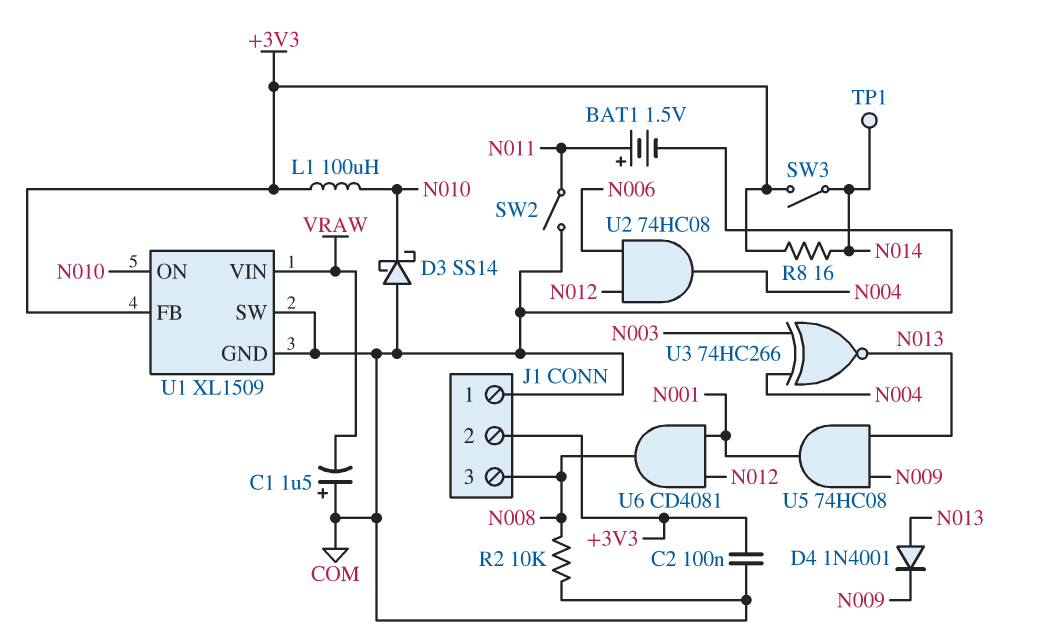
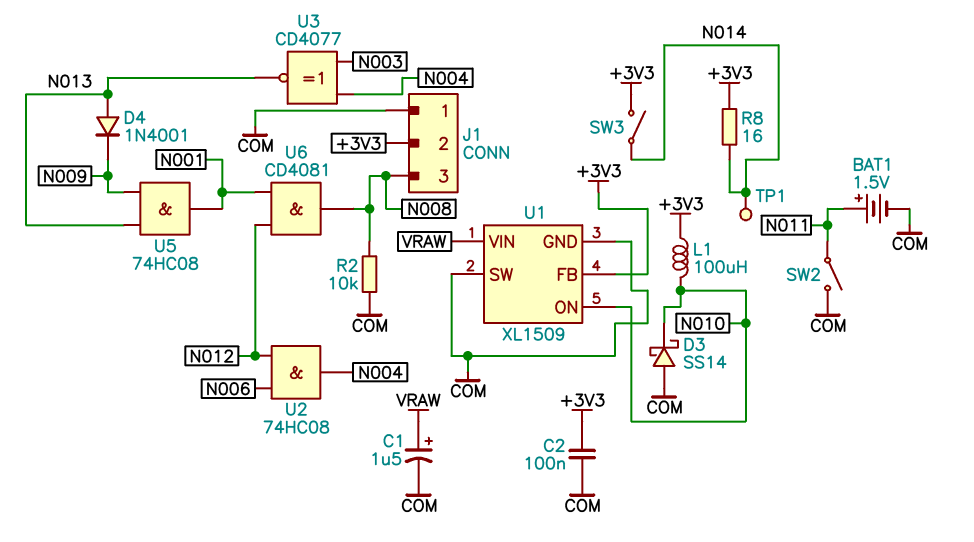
C1: 1.5uF (plus COM, minus VRAW) -> 1.5uF (plus VRAW, minus COM)
U3: XNOR 74HC266 (in N003, in N004, out N013) -> XNOR CD4077 (in N003, in N004, out N013)

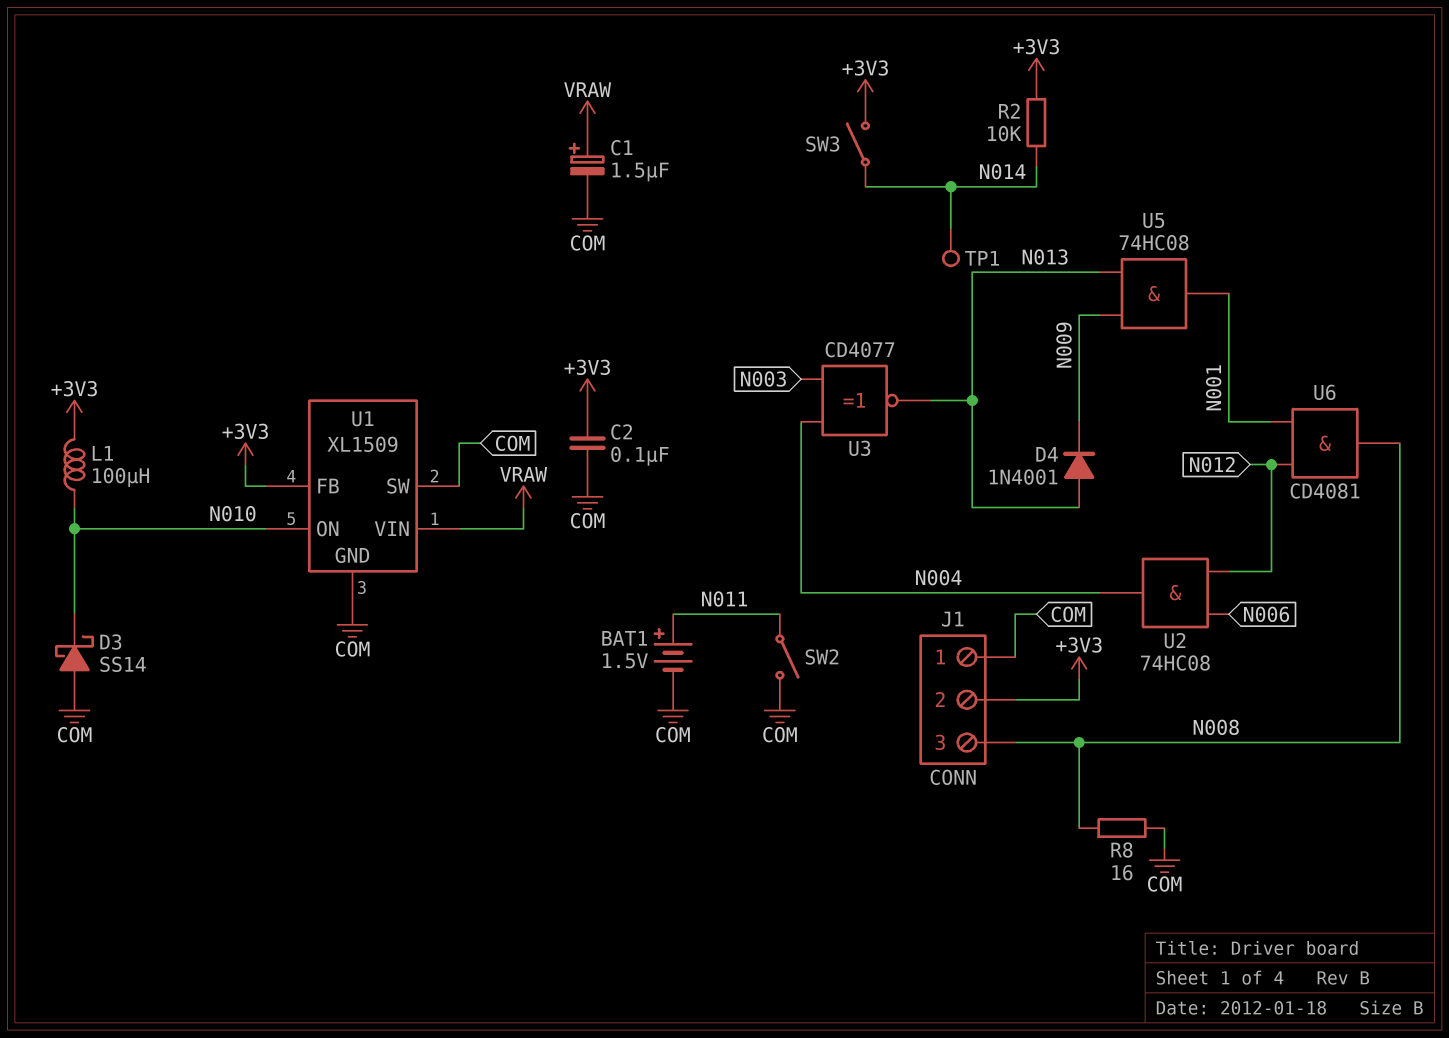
R2: 10k (COM, N008) -> 10k (+3V3, N014)
R8: 16 (+3V3, N014) -> 16 (COM, N008)

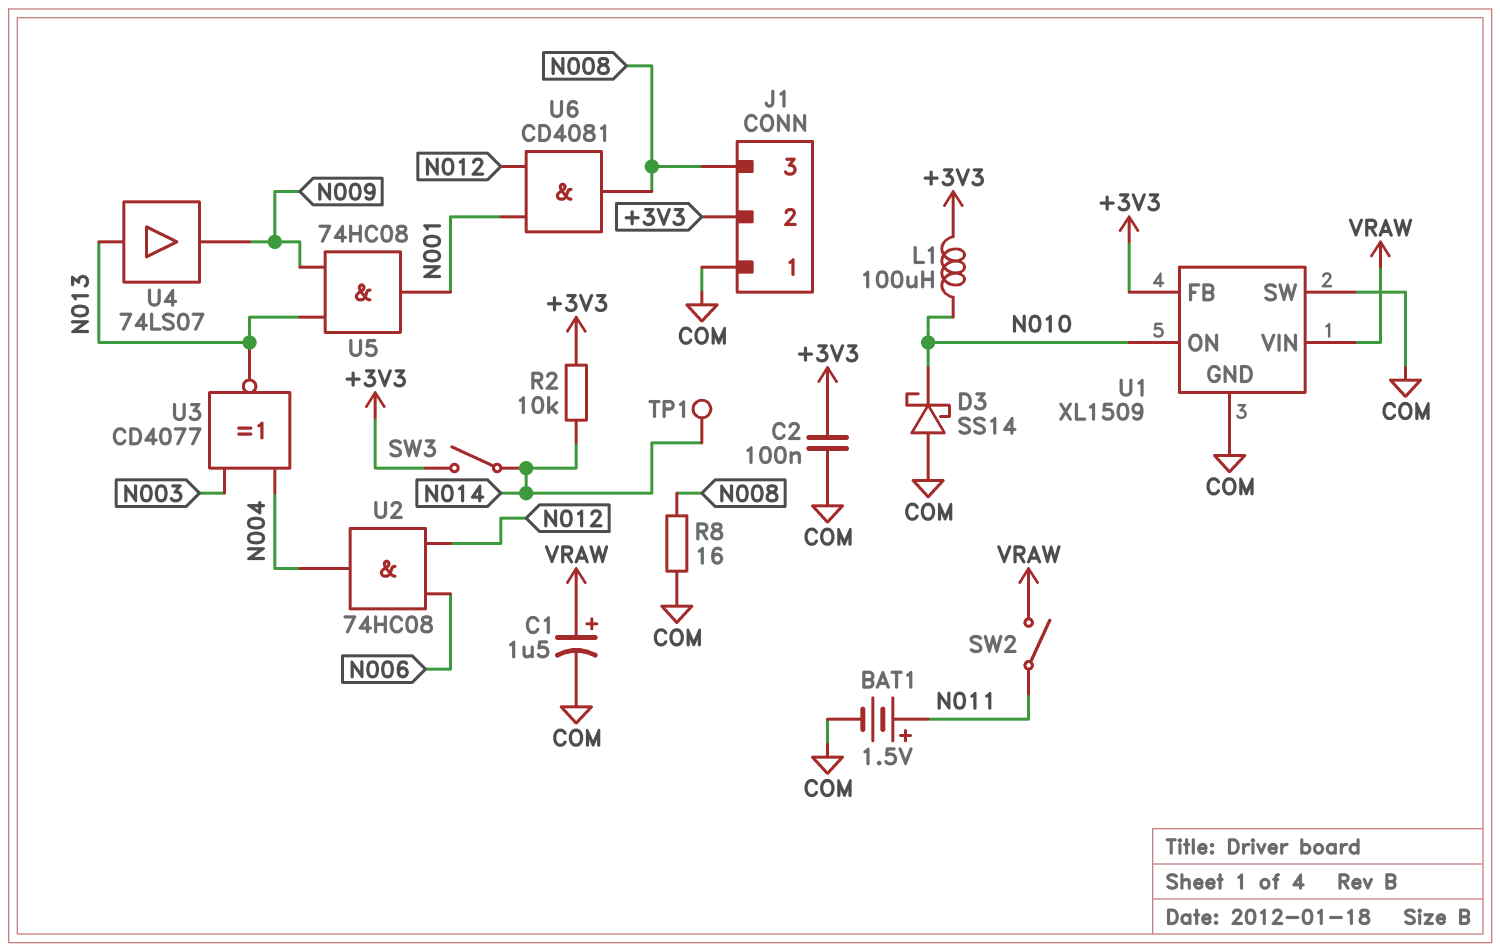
D4: diode 1N4001 (A N013, K N009) -> none
SW2: switch (COM, N011) -> switch (N011, VRAW)
U4: none -> buffer 74LS07 (in N013, out N009)

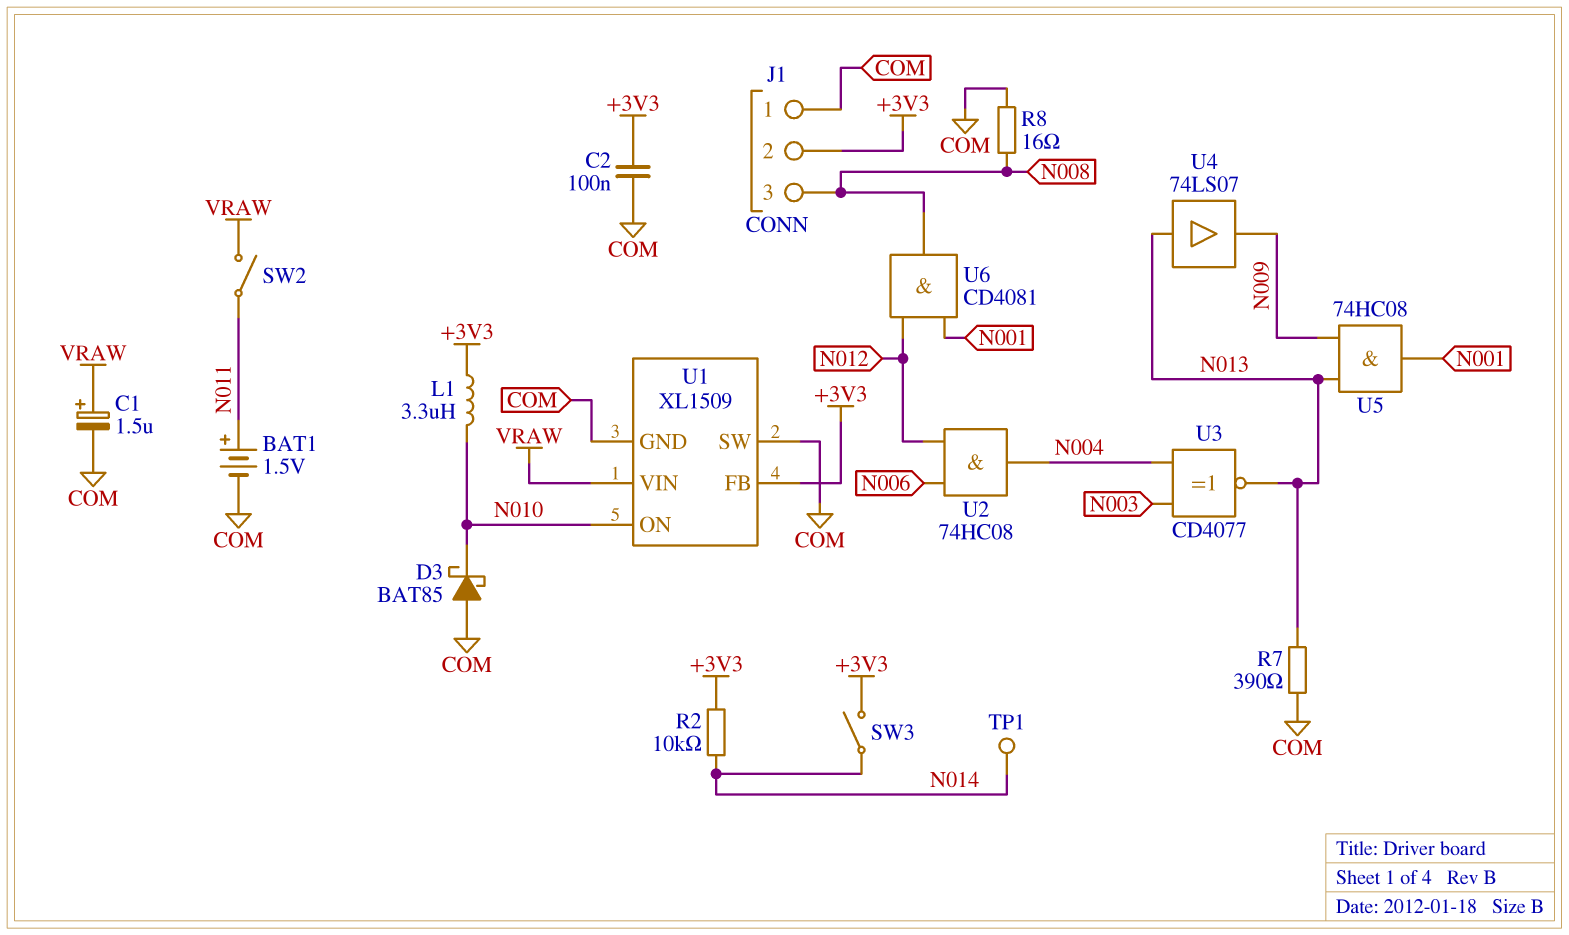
D3: schottky SS14 (A COM, K N010) -> schottky BAT85 (A COM, K N010)
L1: 100uH (+3V3, N010) -> 3.3uH (+3V3, N010)
R7: none -> 390 (COM, N013)

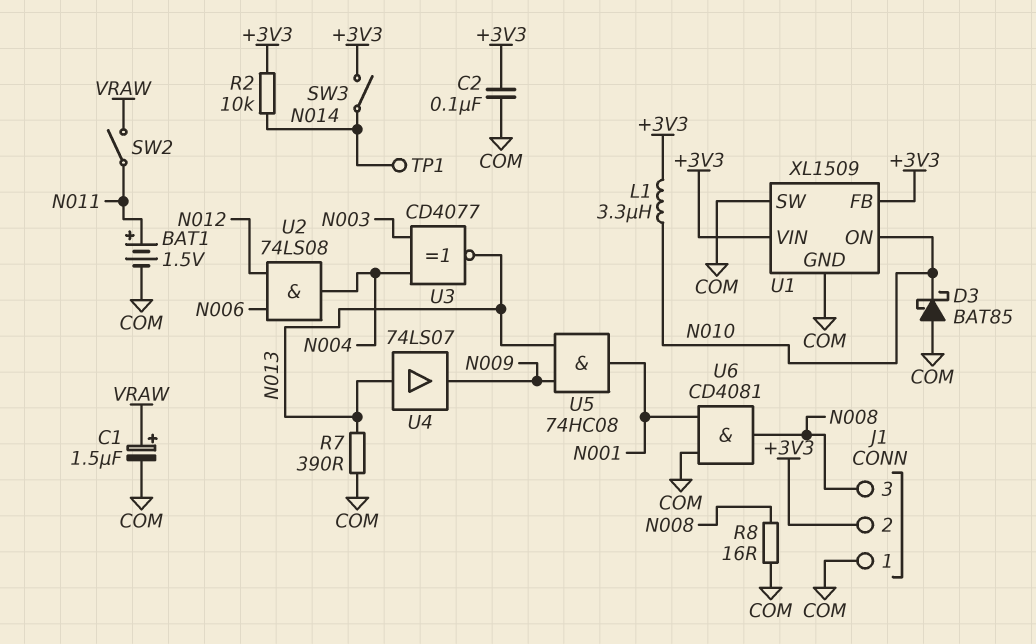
U1 pin VIN: VRAW -> +3V3
U2: AND 74HC08 (in N006, in N012, out N004) -> AND 74LS08 (in N006, in N012, out N004)
U6: AND CD4081 (in N001, in N012, out N008) -> AND CD4081 (in COM, in N001, out N008)

